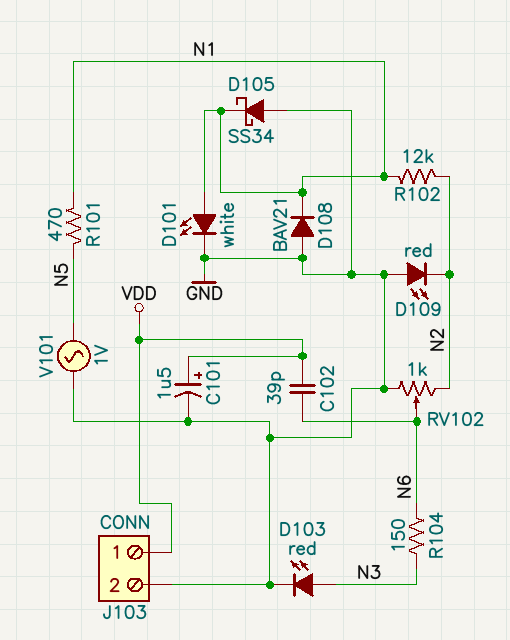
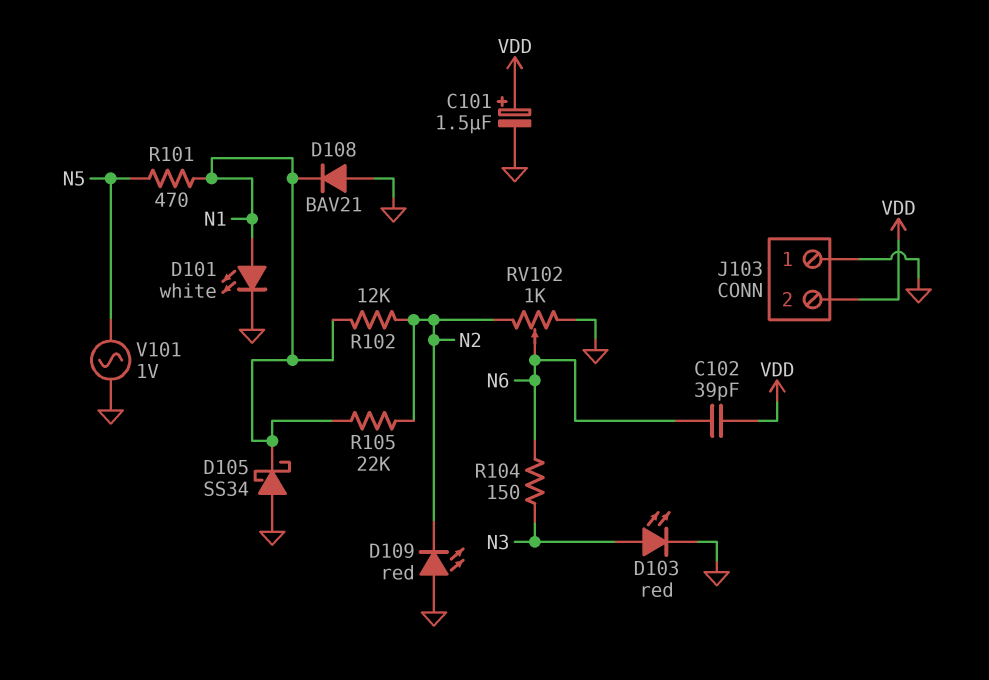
J103 pin 1: VDD -> GND
J103 pin 2: GND -> VDD
R105: none -> 22k (N1, N2)

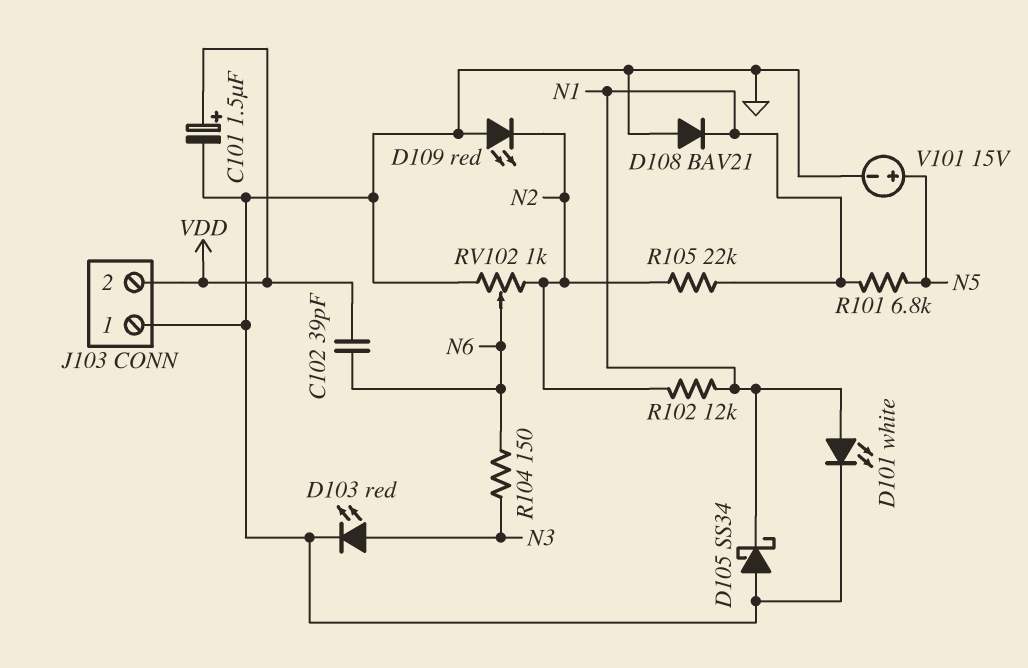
R101: 470 (N1, N5) -> 6.8k (N1, N5)
V101: AC 1V (GND, N5) -> 15V (plus N5, minus GND)

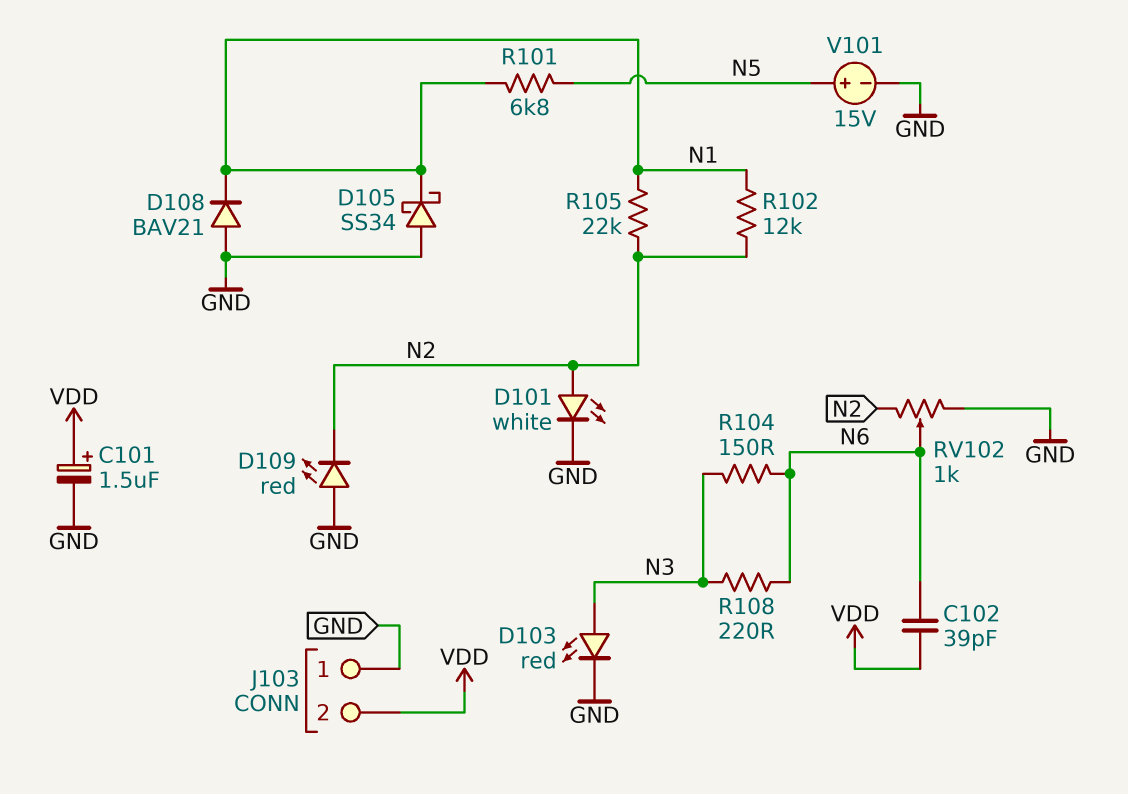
D101: LED white (A N1, K GND) -> LED white (A N2, K GND)
R108: none -> 220 (N3, N6)

